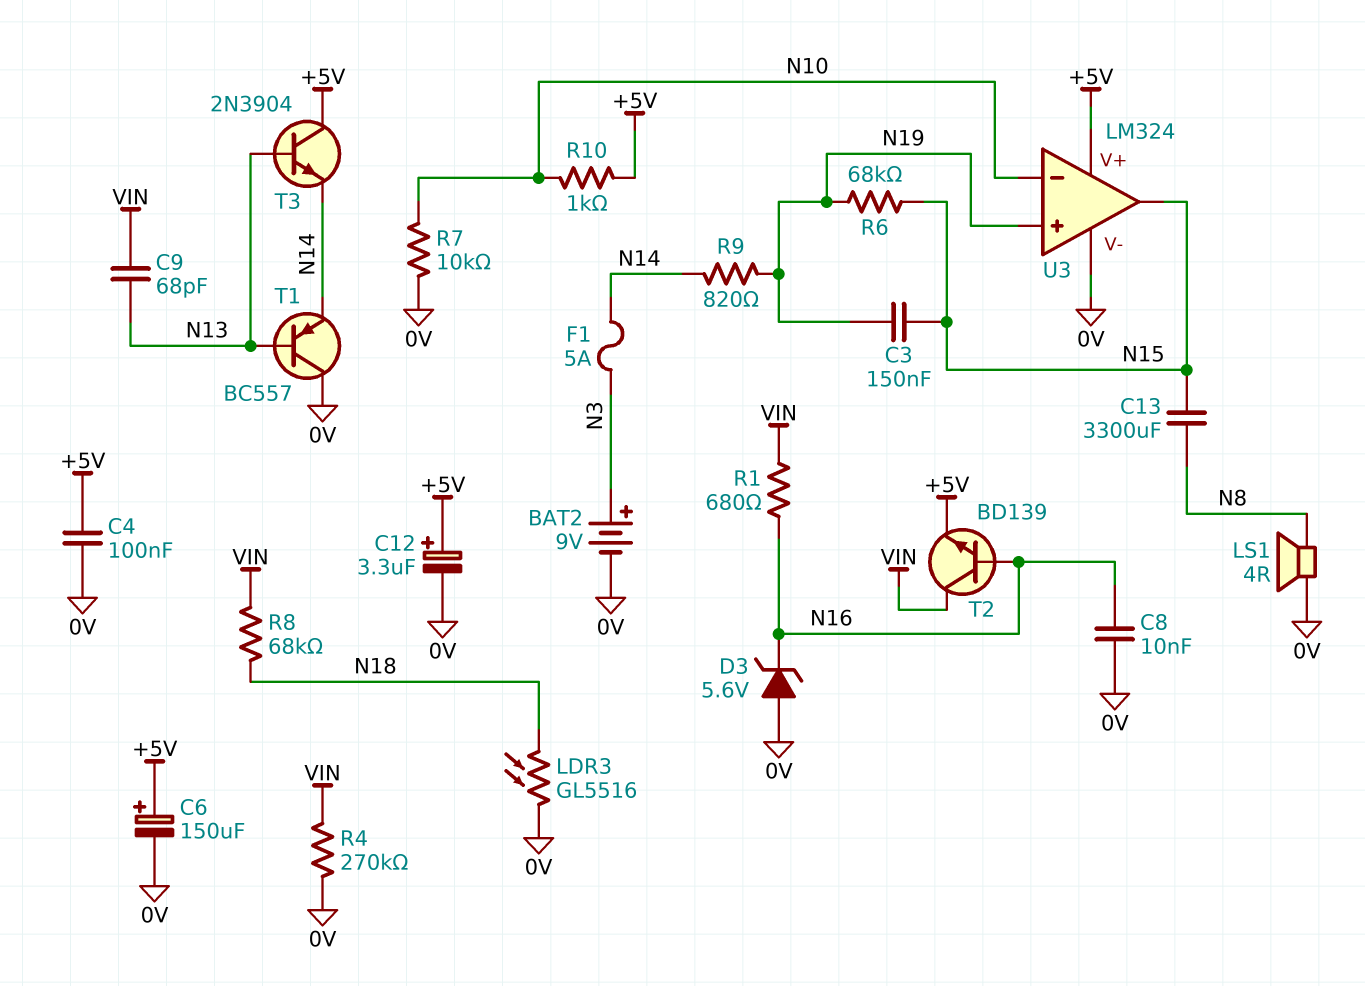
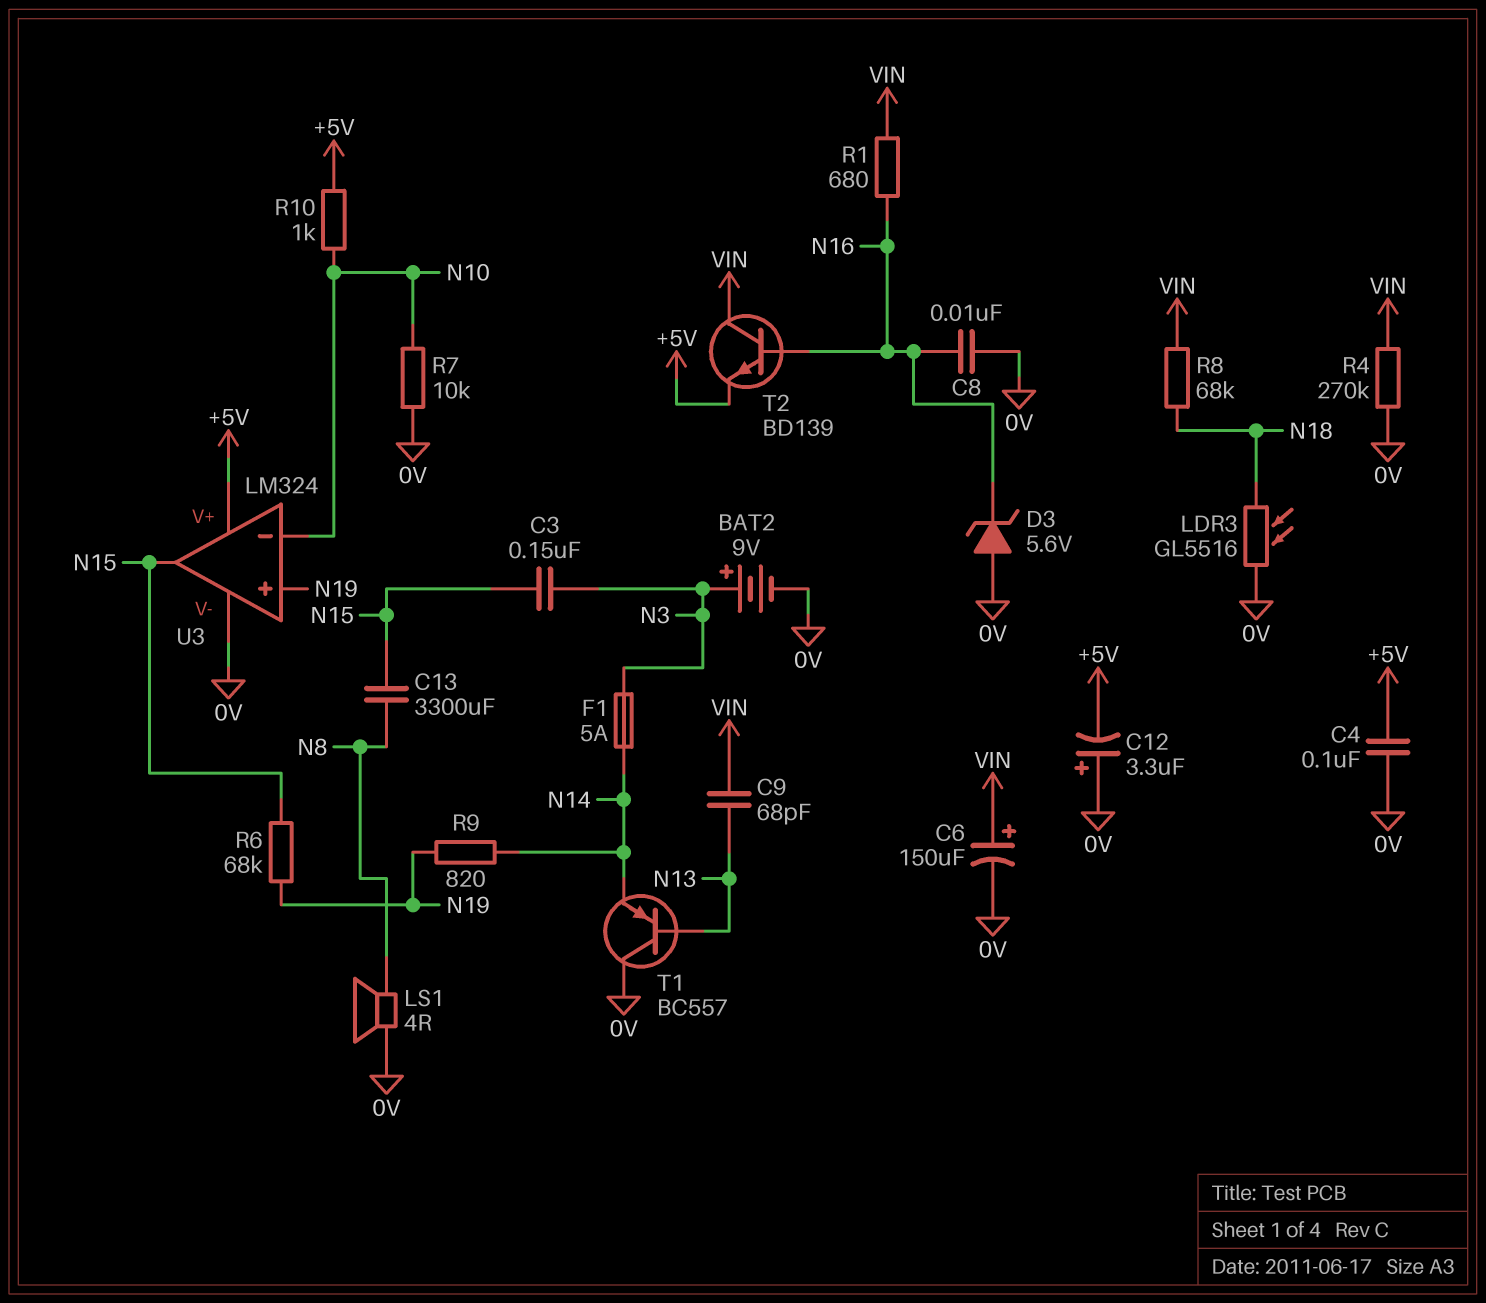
C3: 150nF (N15, N19) -> 150nF (N3, N15)
C6: 150uF (plus +5V, minus 0V) -> 150uF (plus VIN, minus 0V)
C12: 3.3uF (plus +5V, minus 0V) -> 3.3uF (plus 0V, minus +5V)
T3: NPN 2N3904 (B N13, C +5V, E N14) -> none

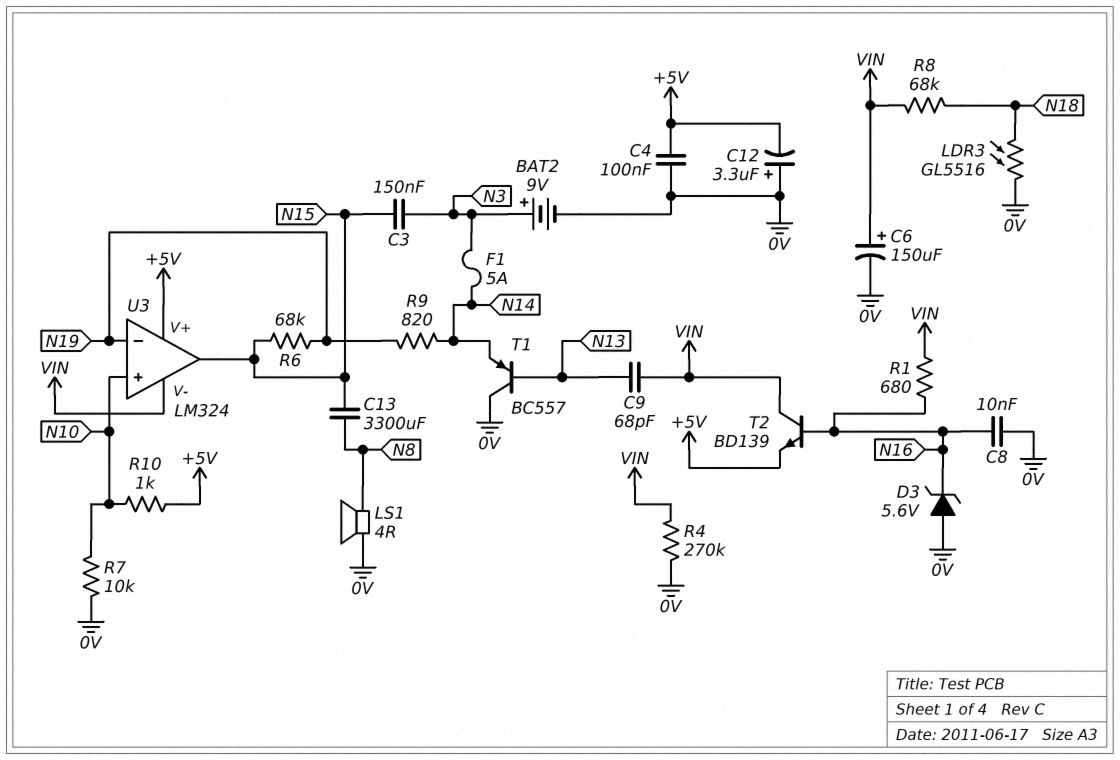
U3 pin V-: 0V -> VIN
U3 pin in+: N19 -> N10
U3 pin in-: N10 -> N19

